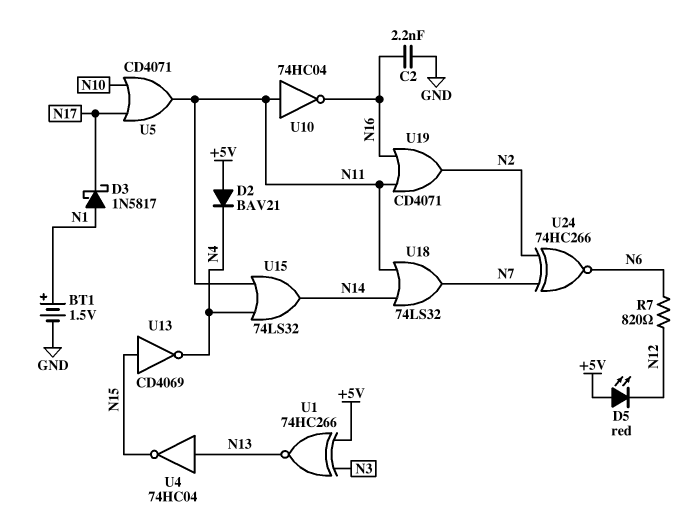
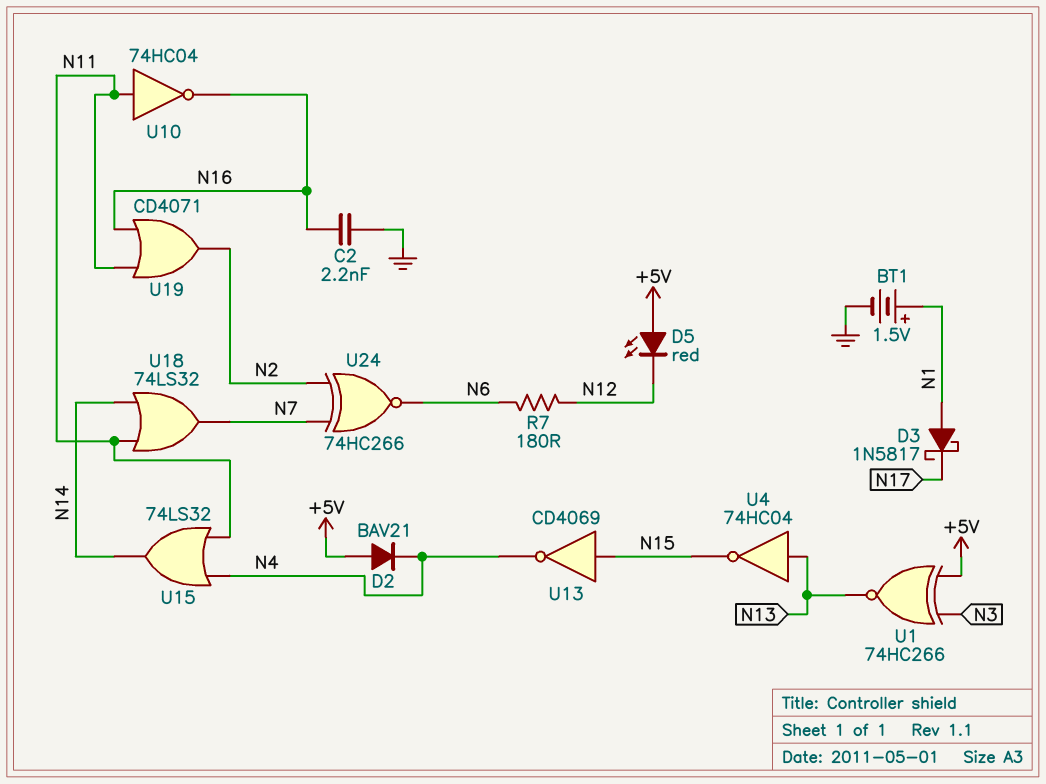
R7: 820 (N6, N12) -> 180 (N6, N12)
U5: OR CD4071 (in N10, in N17, out N11) -> none

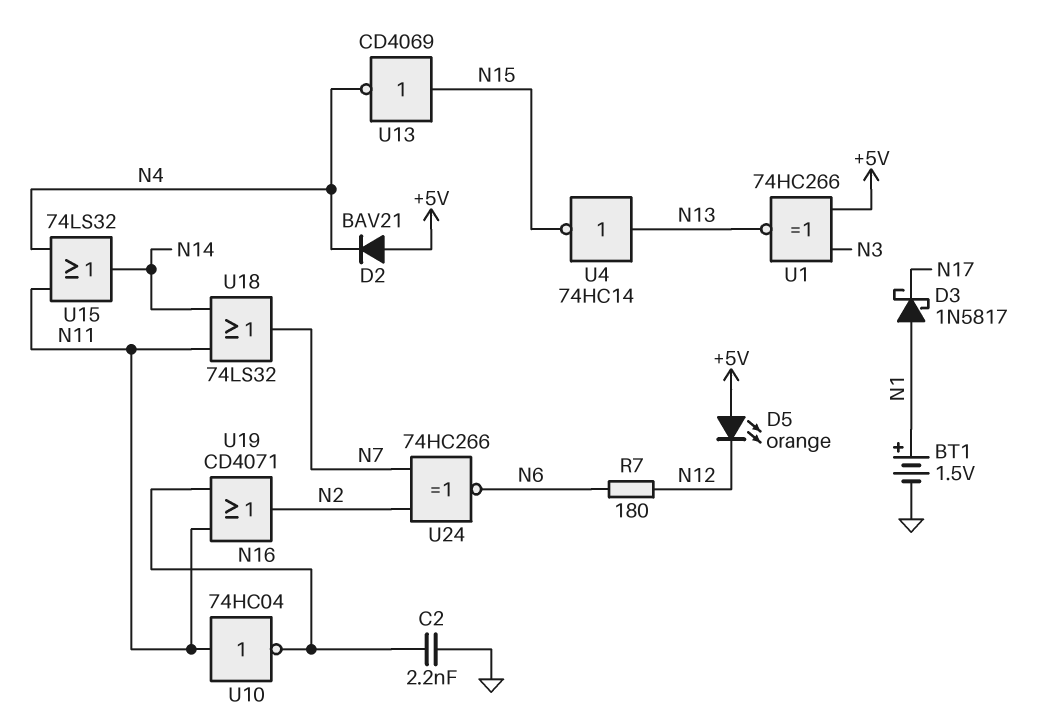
D5: LED red (A +5V, K N12) -> LED orange (A +5V, K N12)
U4: NOT 74HC04 (in N13, out N15) -> NOT 74HC14 (in N13, out N15)

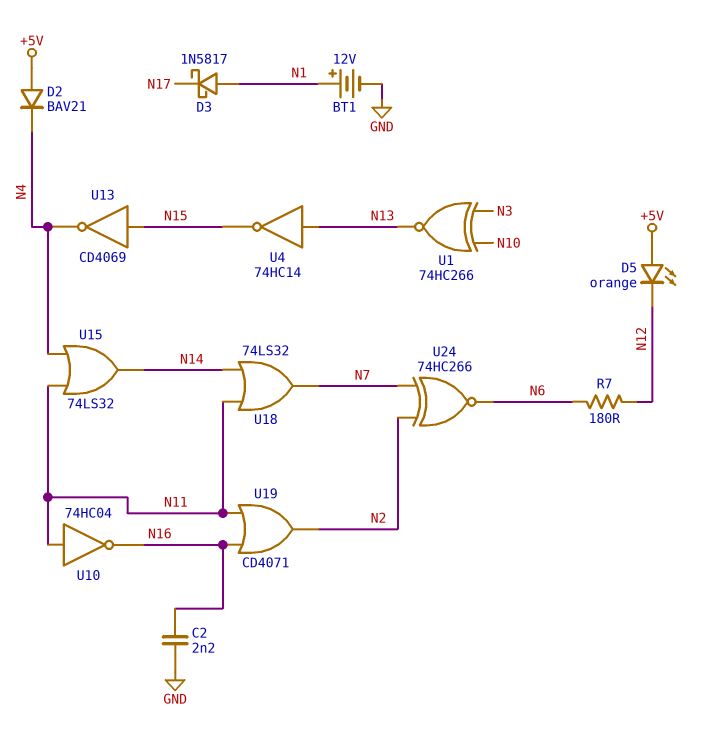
BT1: 1.5V (plus N1, minus GND) -> 12V (plus N1, minus GND)
U1: XNOR 74HC266 (in +5V, in N3, out N13) -> XNOR 74HC266 (in N3, in N10, out N13)

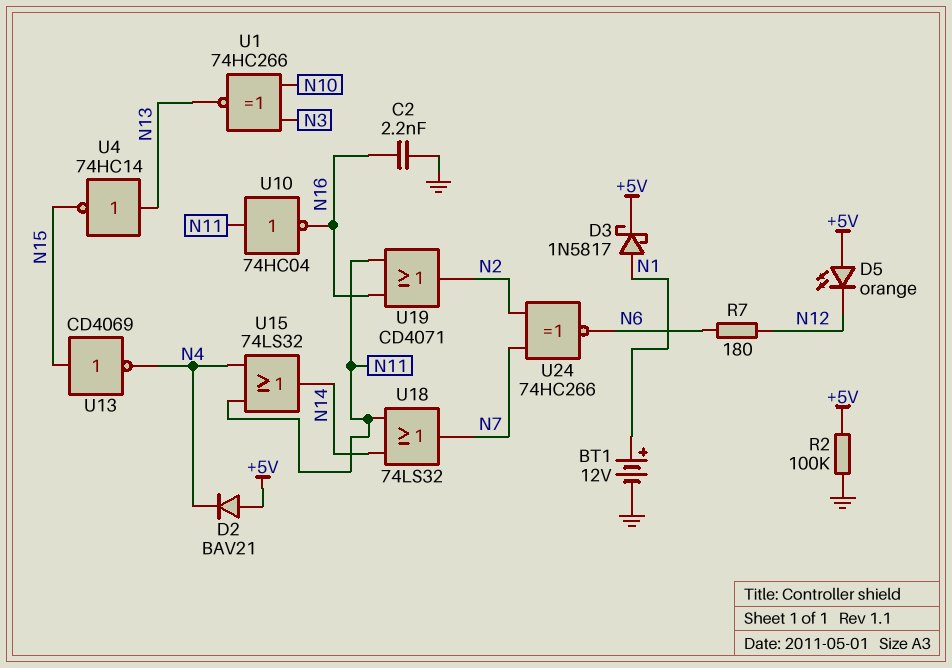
D3: schottky 1N5817 (A N1, K N17) -> schottky 1N5817 (A N1, K +5V)
R2: none -> 100k (+5V, GND)

